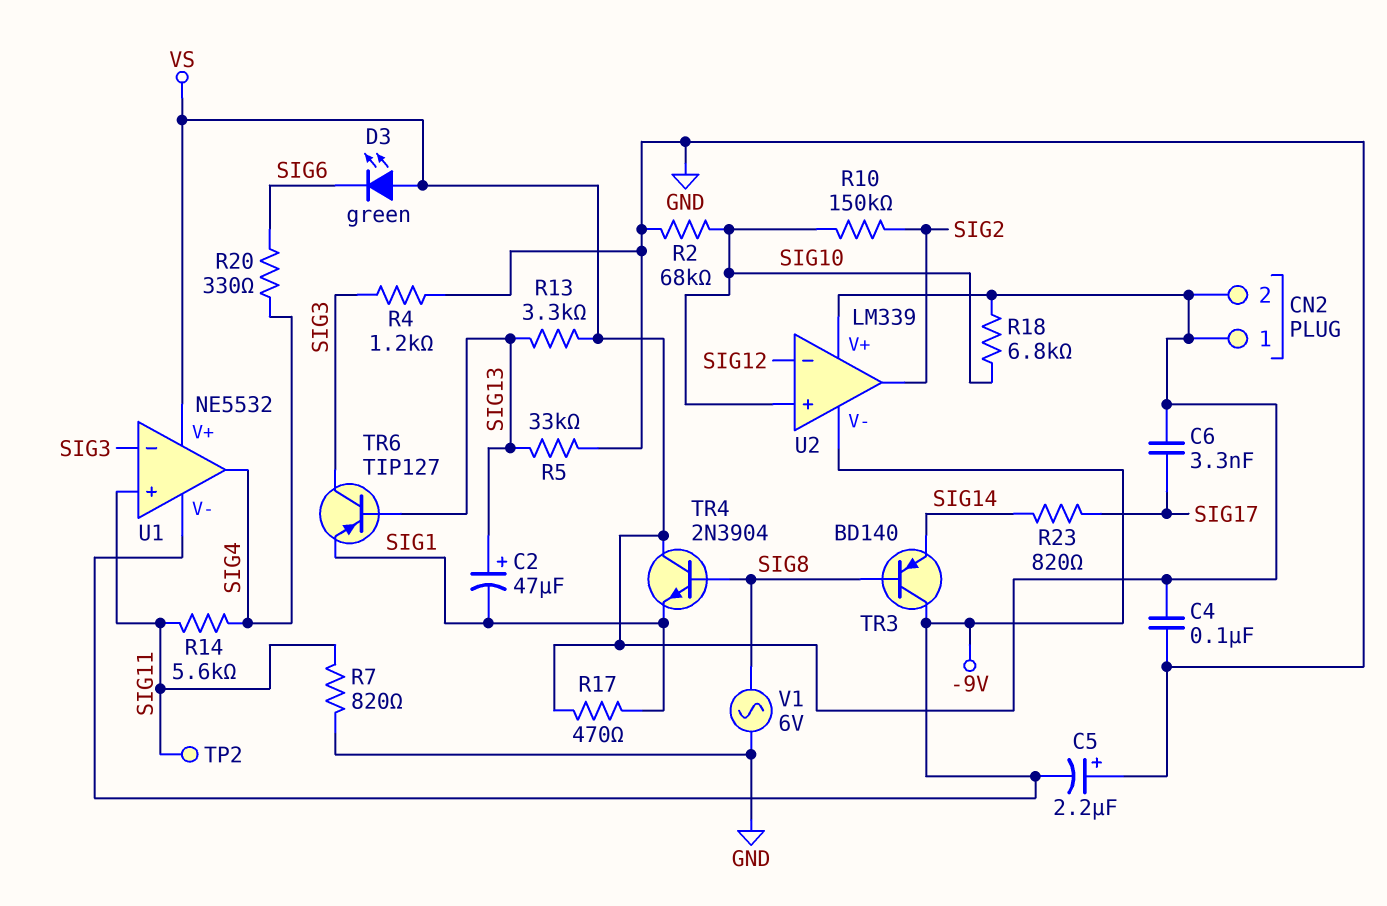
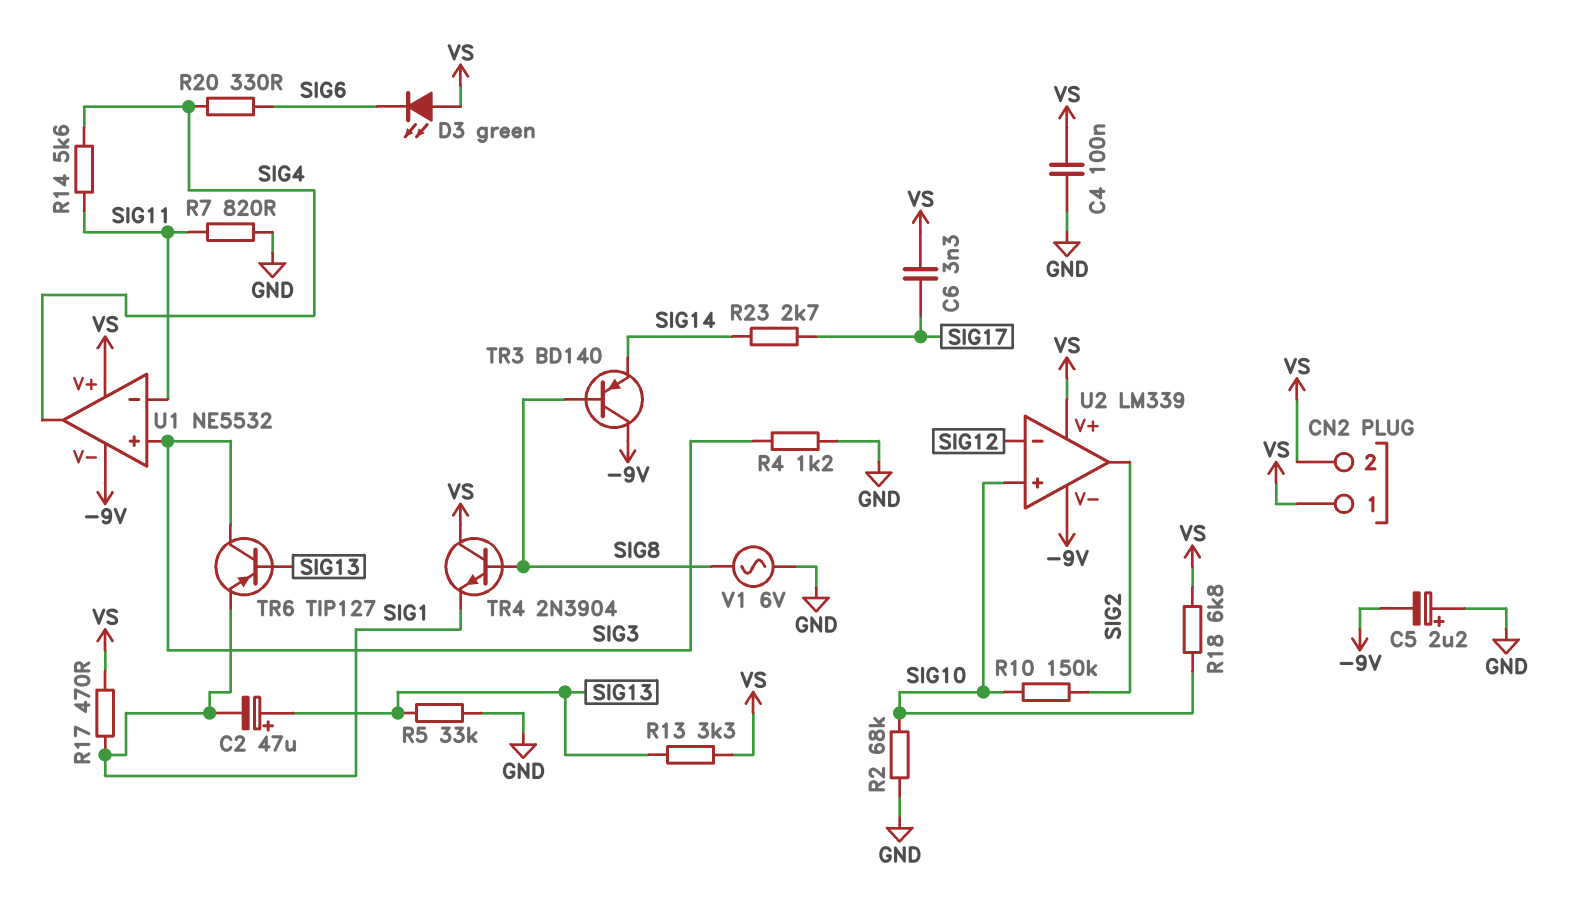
R23: 820 (SIG14, SIG17) -> 2.7k (SIG14, SIG17)
TP2: test point (SIG11) -> none
U1 pin in+: SIG11 -> SIG3
U1 pin in-: SIG3 -> SIG11

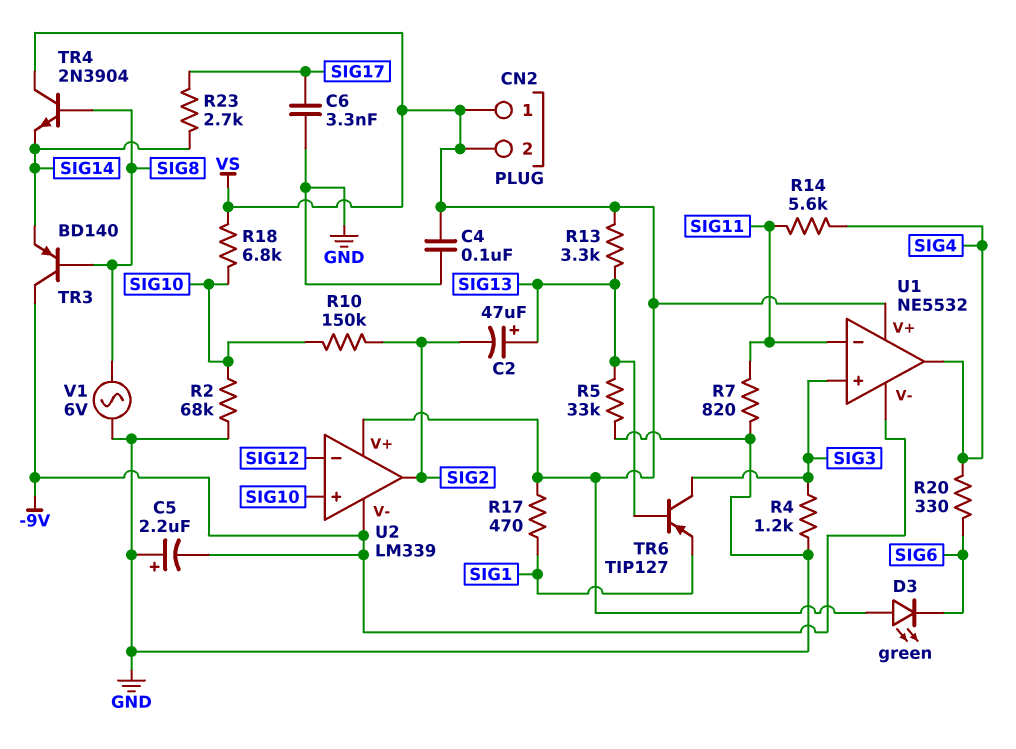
C2: 47uF (plus SIG13, minus SIG1) -> 47uF (plus SIG13, minus SIG2)
C6: 3.3nF (SIG17, VS) -> 3.3nF (GND, SIG17)
TR4: NPN 2N3904 (B SIG8, C VS, E SIG1) -> NPN 2N3904 (B SIG8, C VS, E SIG14)

